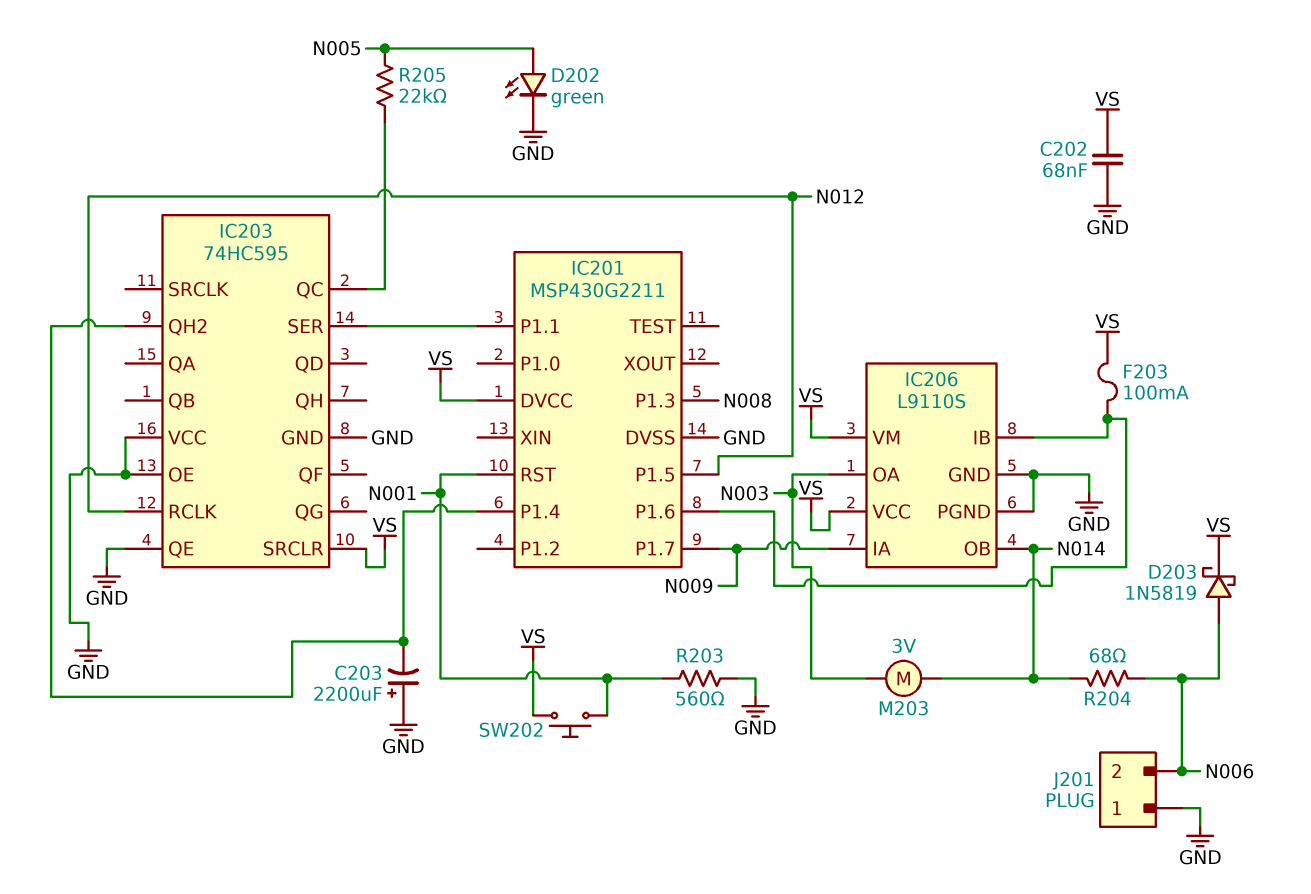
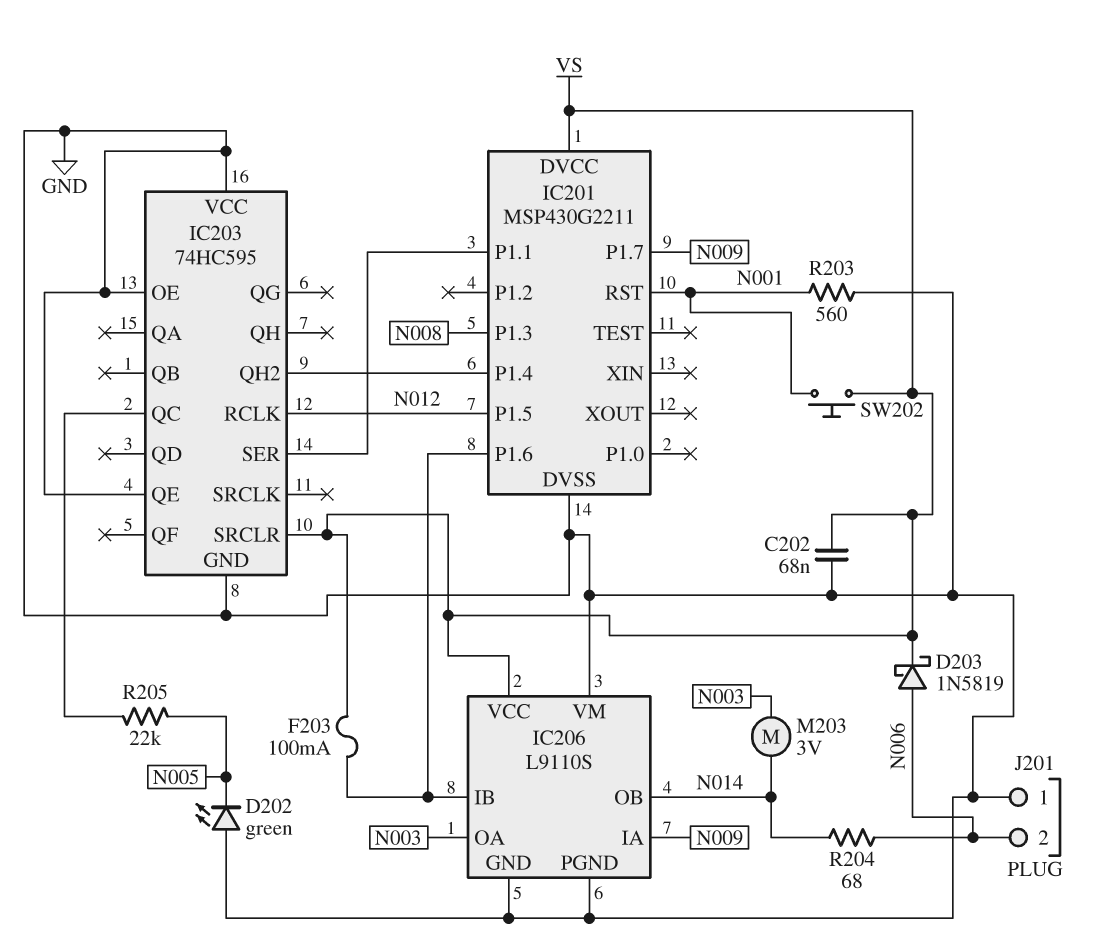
C203: 2200uF (plus GND, minus IC201/P1.4) -> none
D202: LED green (A N005, K GND) -> LED green (A GND, K N005)
IC206 pin VM: VS -> GND

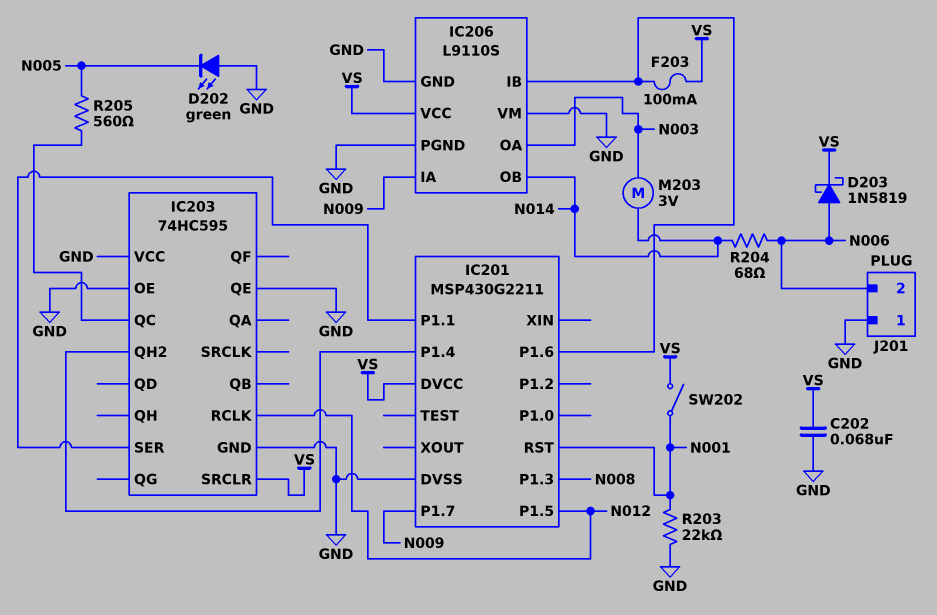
R203: 560 (GND, N001) -> 22k (GND, N001)
R205: 22k (IC203/QC, N005) -> 560 (IC203/QC, N005)
SW202: button (N001, VS) -> switch (N001, VS)

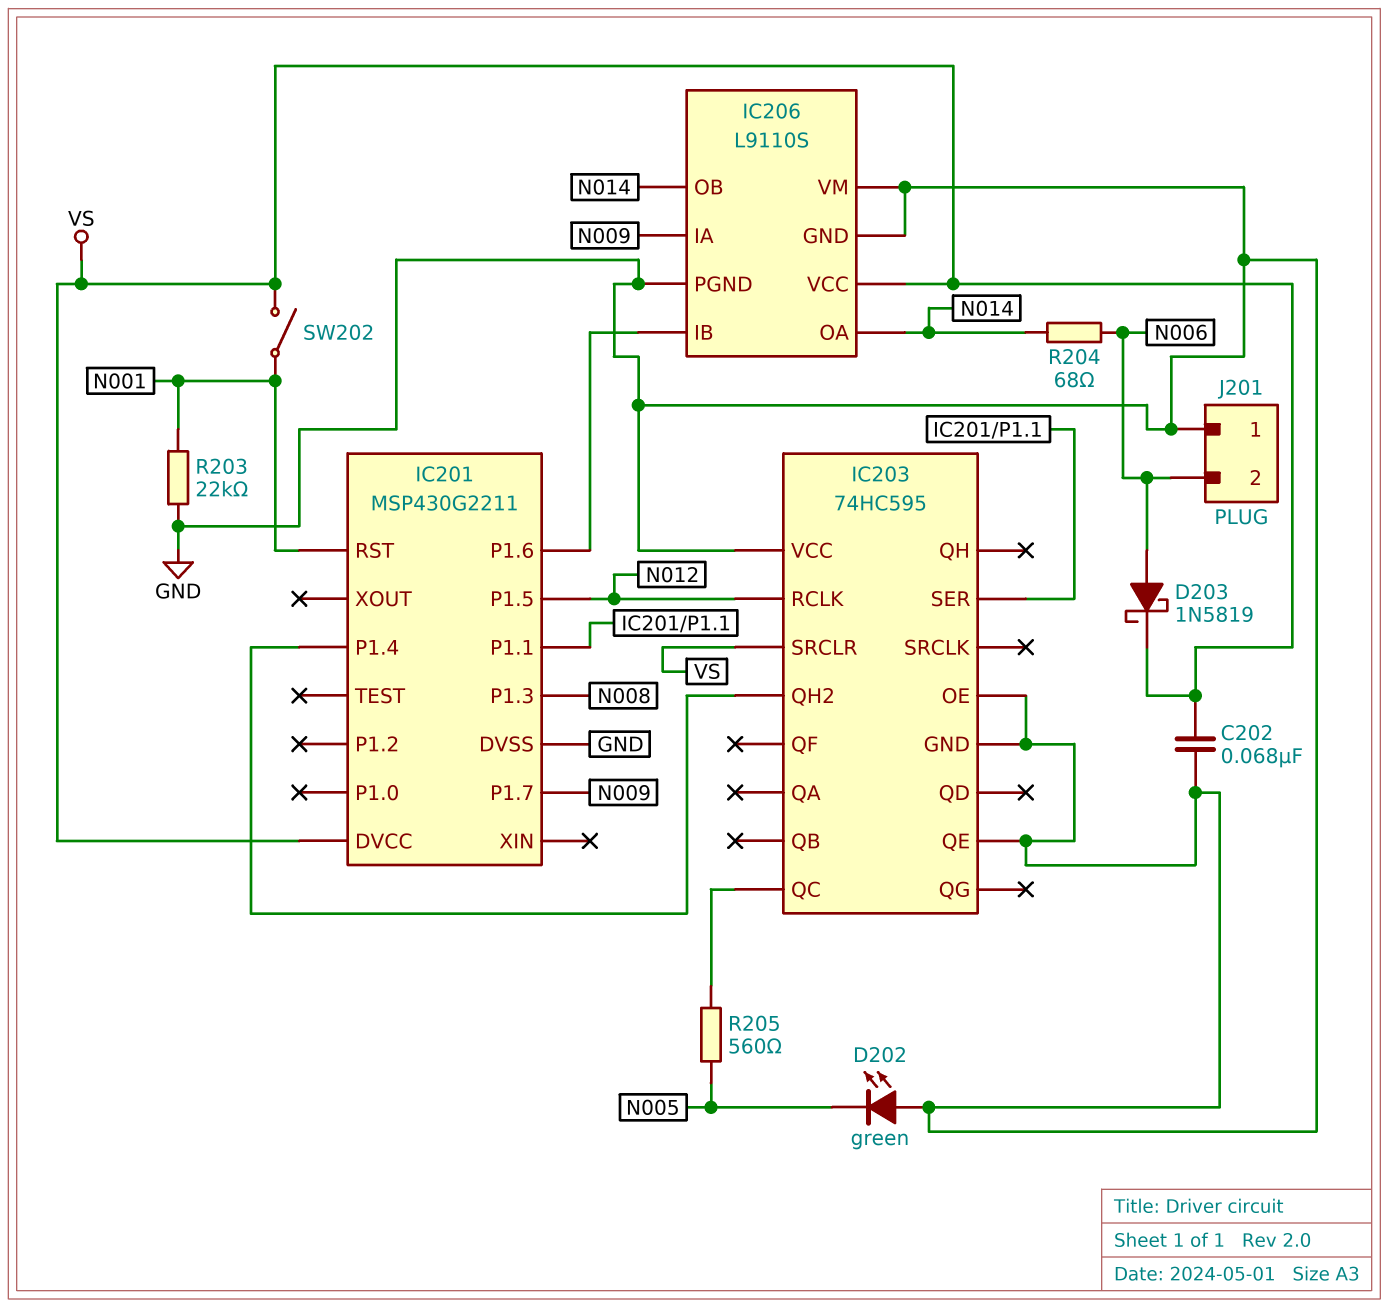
F203: 100mA (IC201/P1.6, VS) -> none
IC206 pin OA: N003 -> N014
M203: motor 3V (N003, N014) -> none

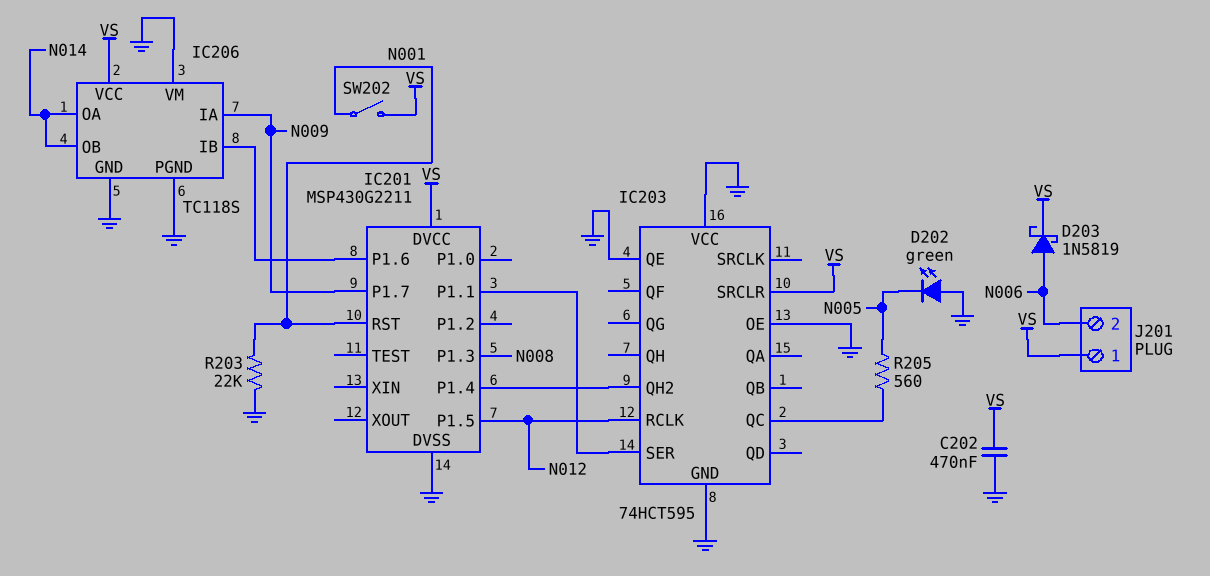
C202: 68nF (GND, VS) -> 470nF (GND, VS)
IC203: 74HC595 -> 74HCT595
IC206: L9110S -> TC118S
J201 pin 1: GND -> VS
R204: 68 (N006, N014) -> none

